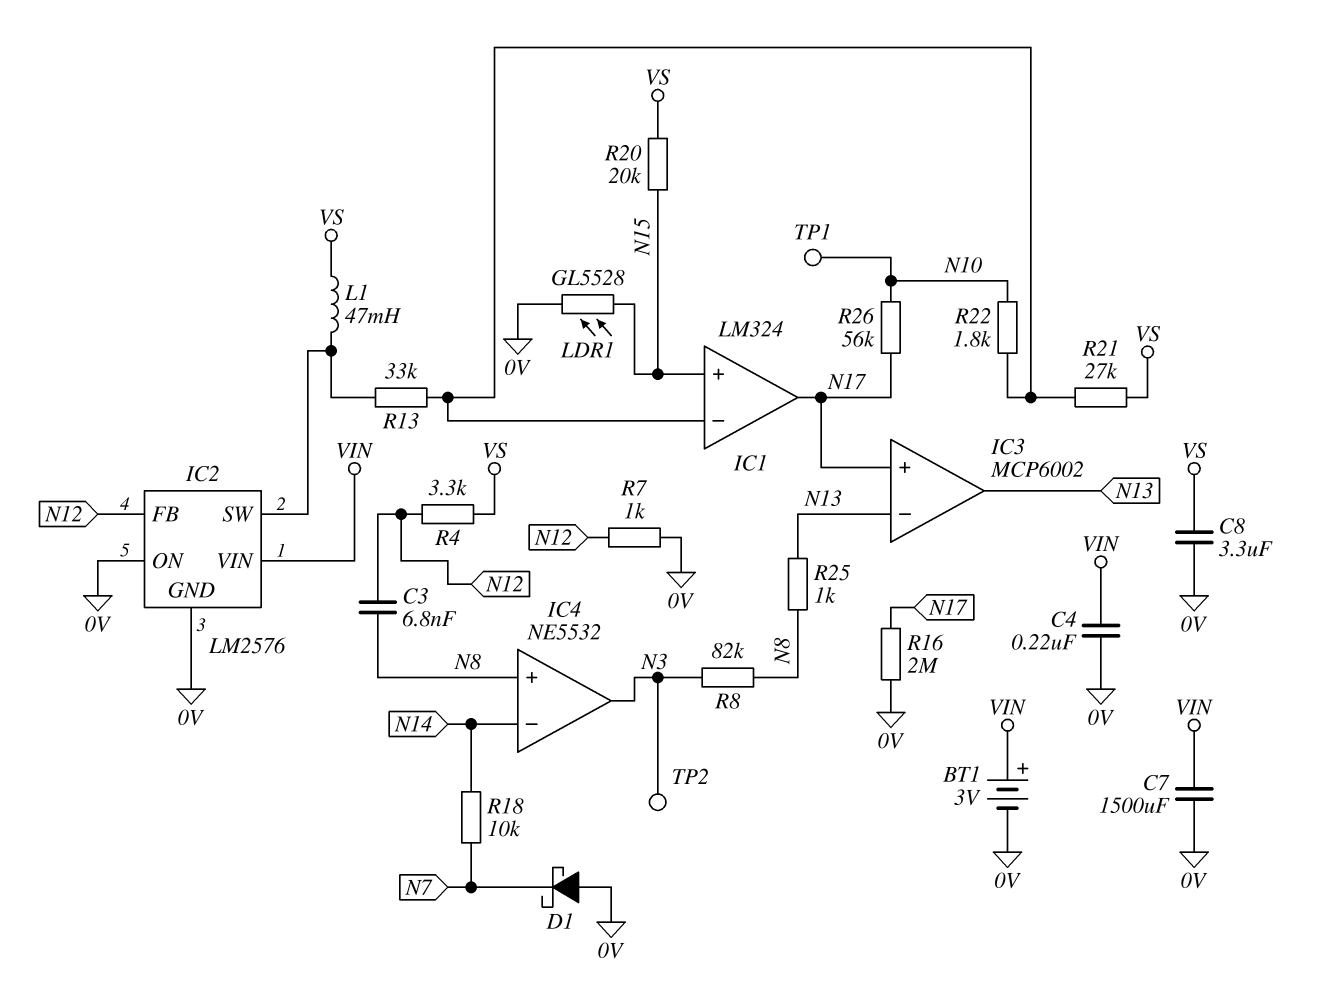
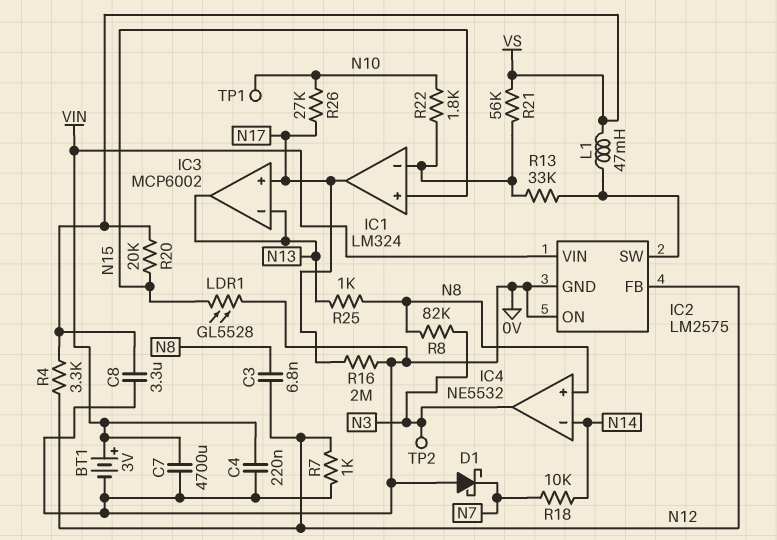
C7: 1500uF (0V, VIN) -> 4700uF (0V, VIN)
IC2: LM2576 -> LM2575
R21: 27k (IC1/in-, VS) -> 56k (IC1/in-, VS)
R26: 56k (N10, N17) -> 27k (N10, N17)

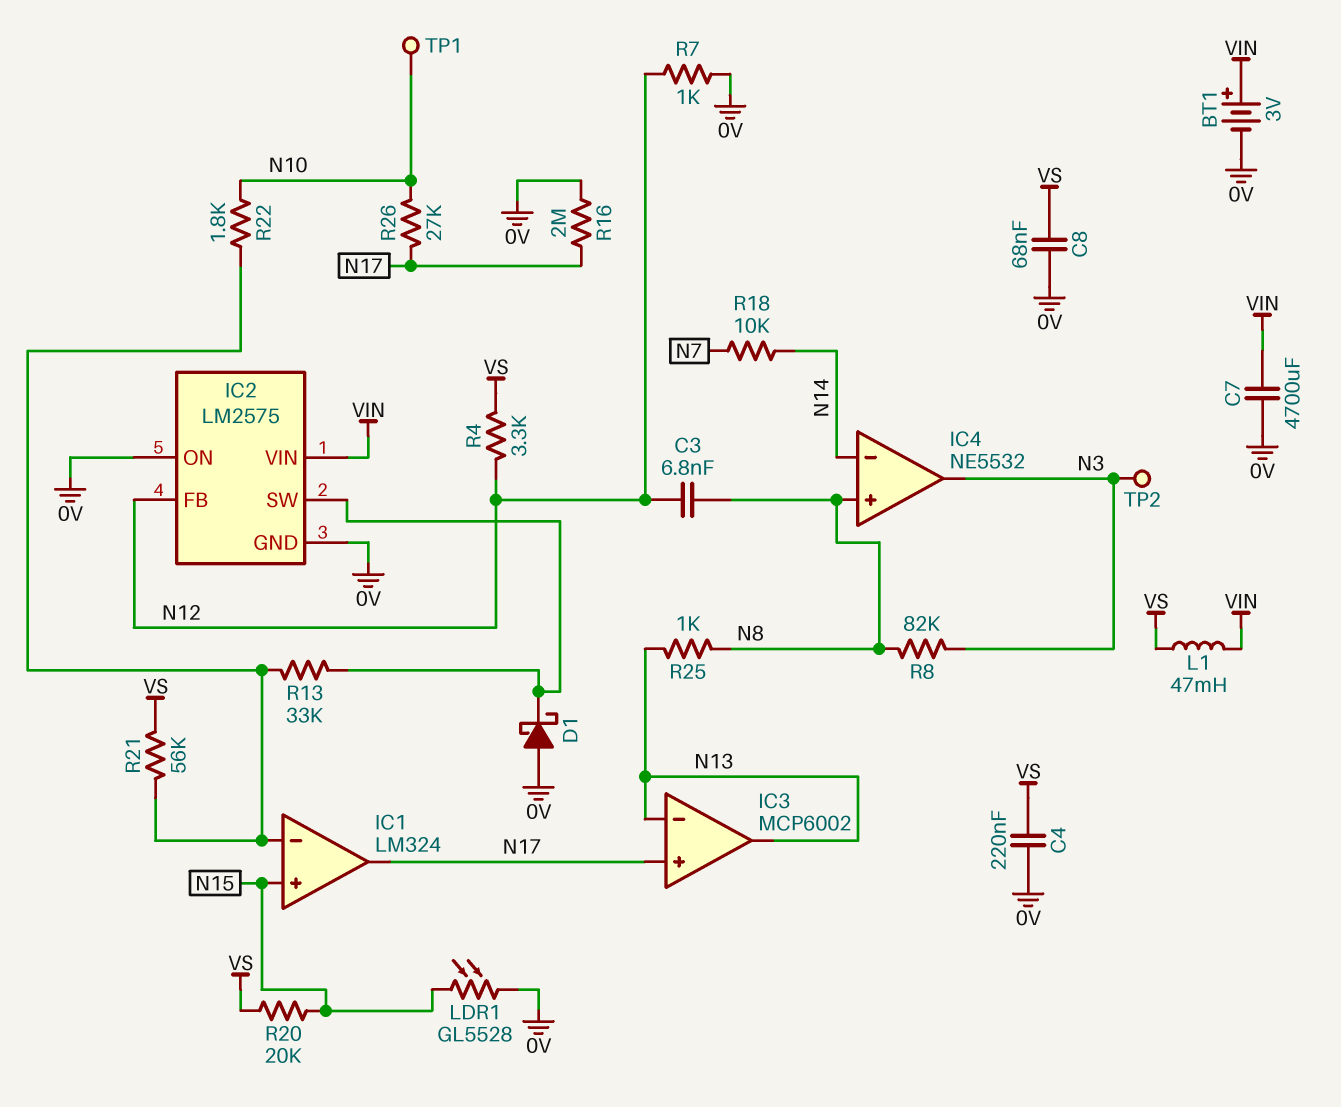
C4: 220nF (0V, VIN) -> 220nF (0V, VS)
C8: 3.3uF (0V, VS) -> 68nF (0V, VS)
D1: schottky (A 0V, K N7) -> schottky (A 0V, K IC2/SW)
L1: 47mH (IC2/SW, VS) -> 47mH (VIN, VS)

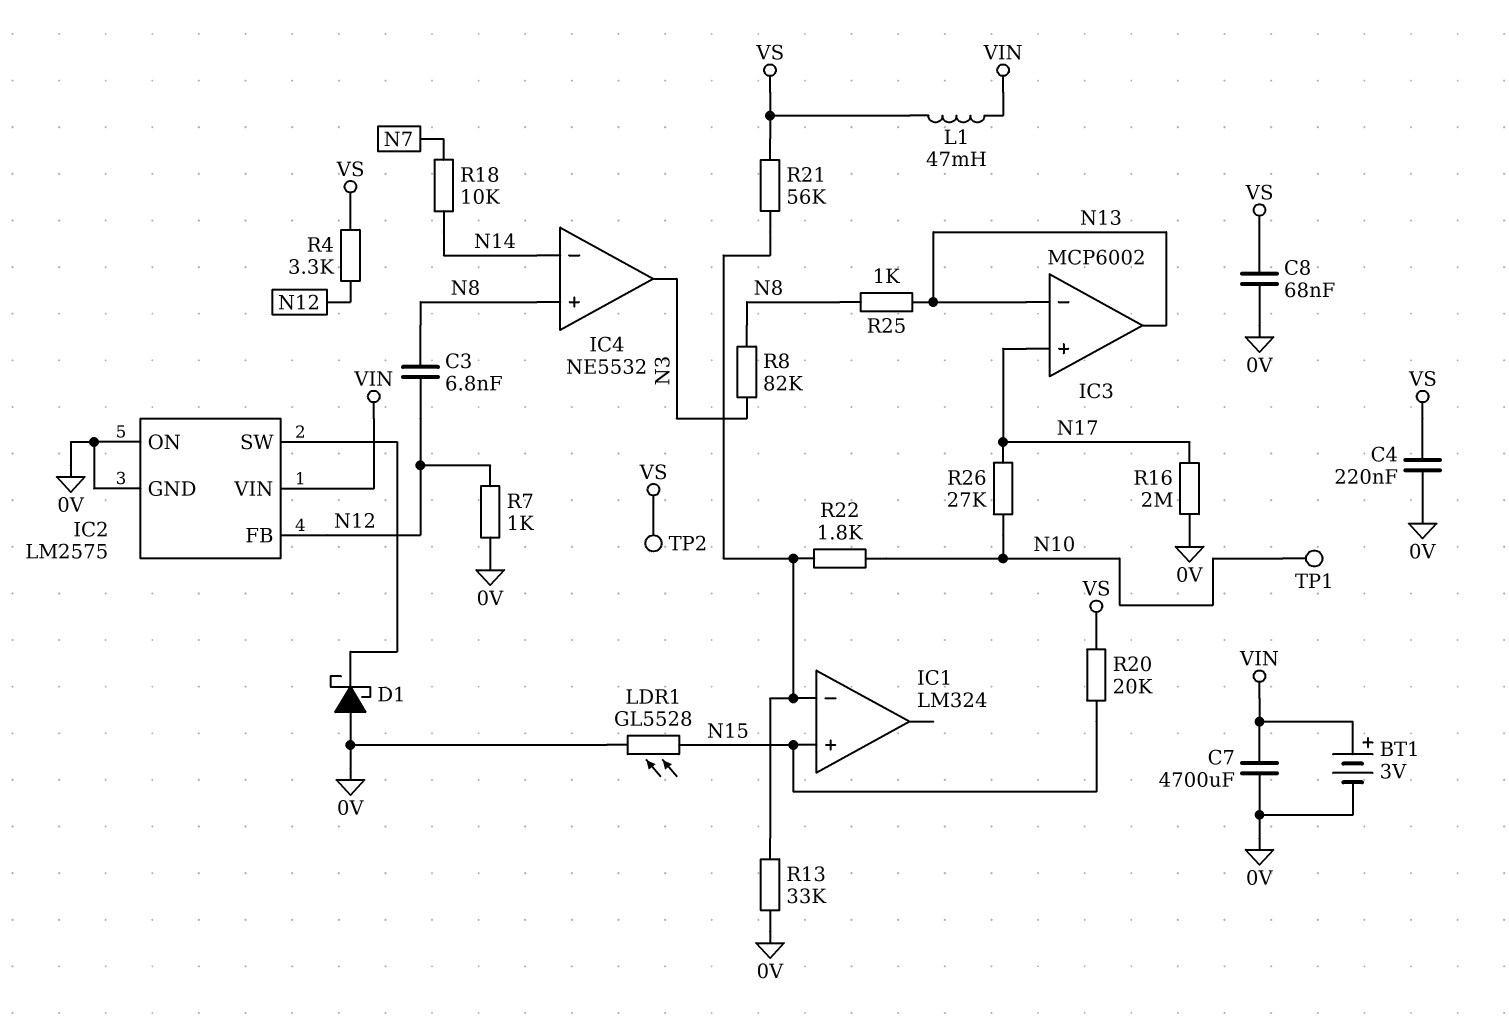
IC1 pin out: N17 -> none
R13: 33k (IC1/in-, IC2/SW) -> 33k (0V, IC1/in-)
TP2: test point (N3) -> test point (VS)

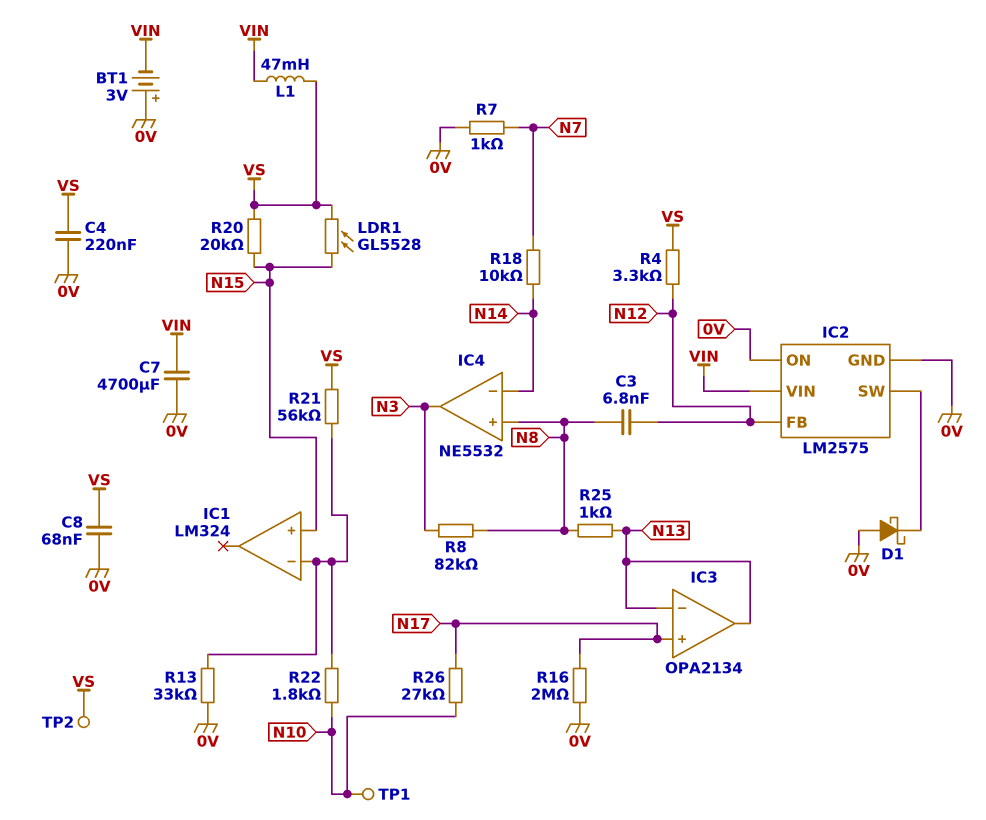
BT1: 3V (plus VIN, minus 0V) -> 3V (plus 0V, minus VIN)
IC3: MCP6002 -> OPA2134
LDR1: GL5528 (0V, N15) -> GL5528 (N15, VS)
R7: 1k (0V, N12) -> 1k (0V, N7)

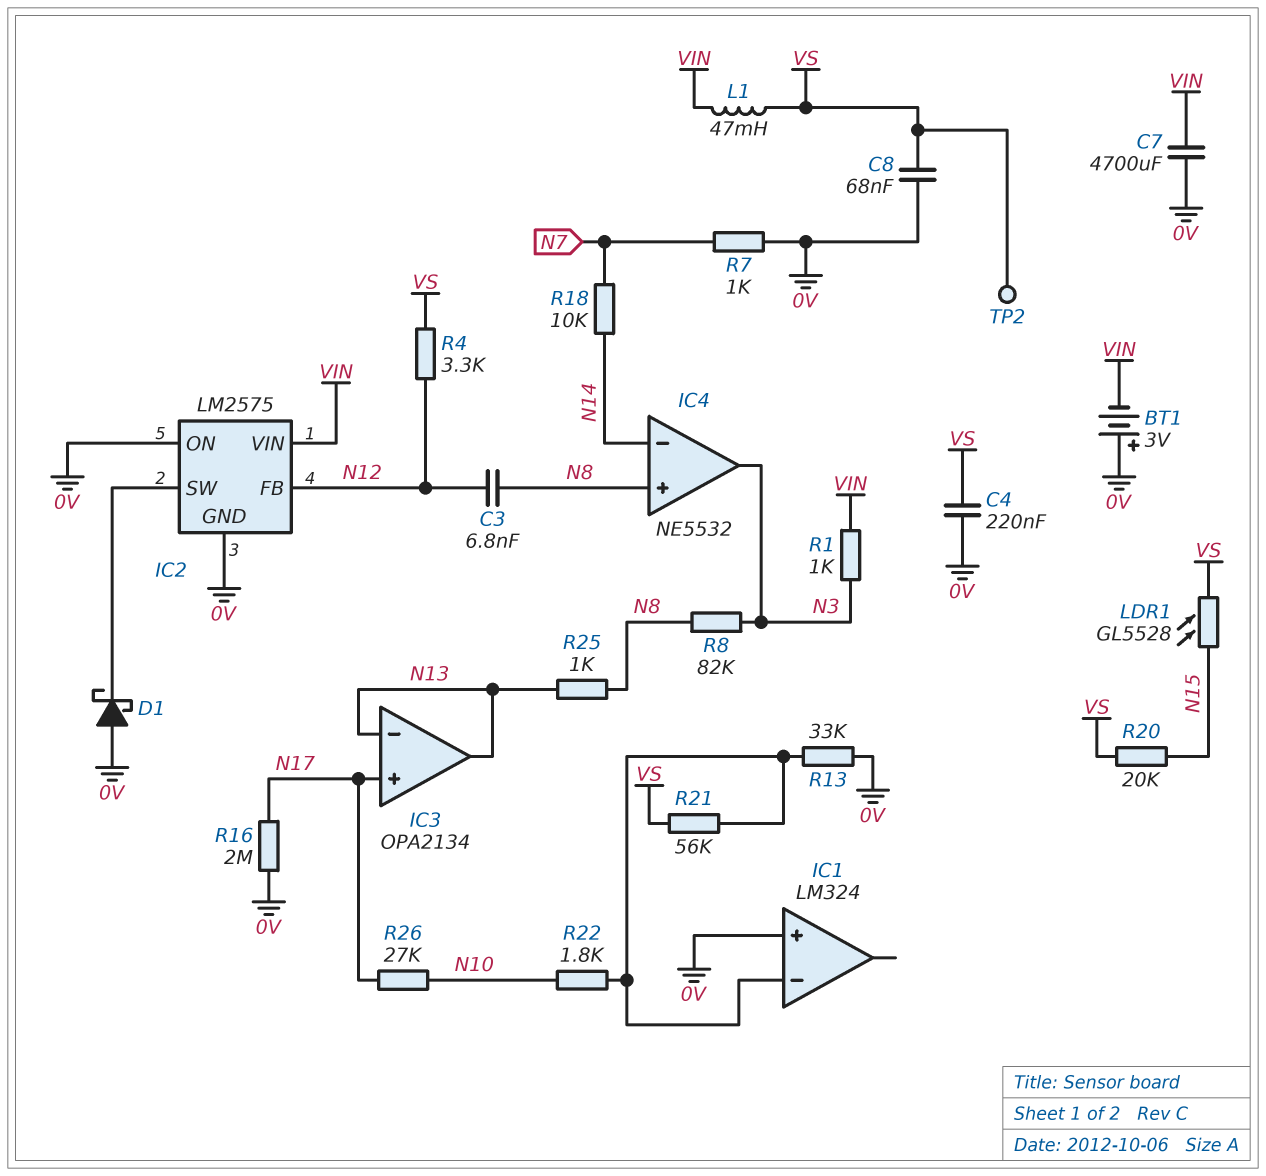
IC1 pin in+: N15 -> 0V
R1: none -> 1k (N3, VIN)
TP1: test point (N10) -> none

